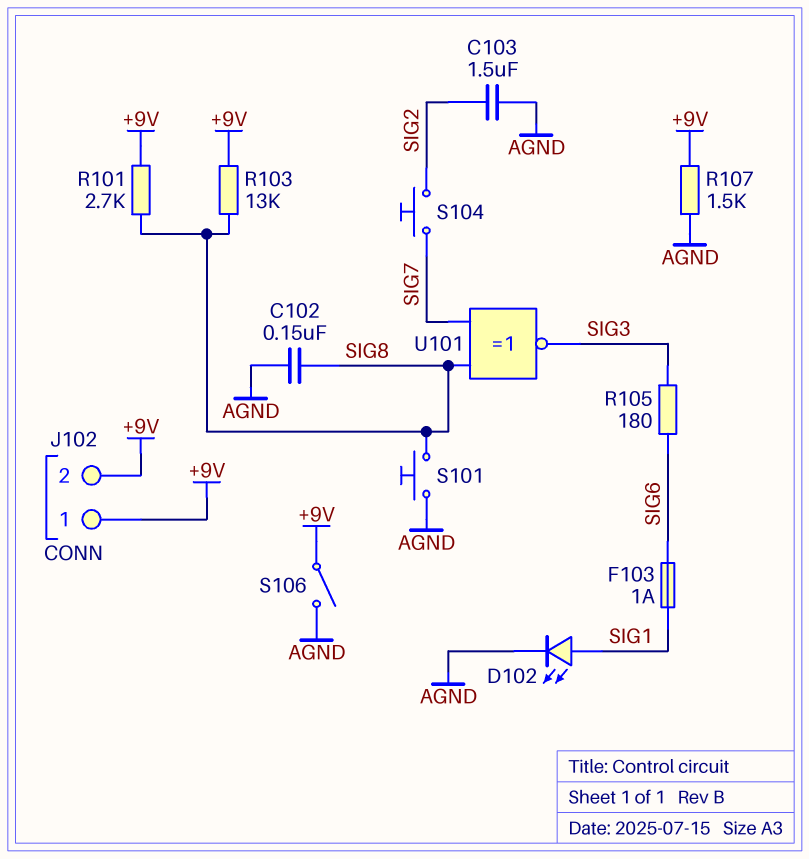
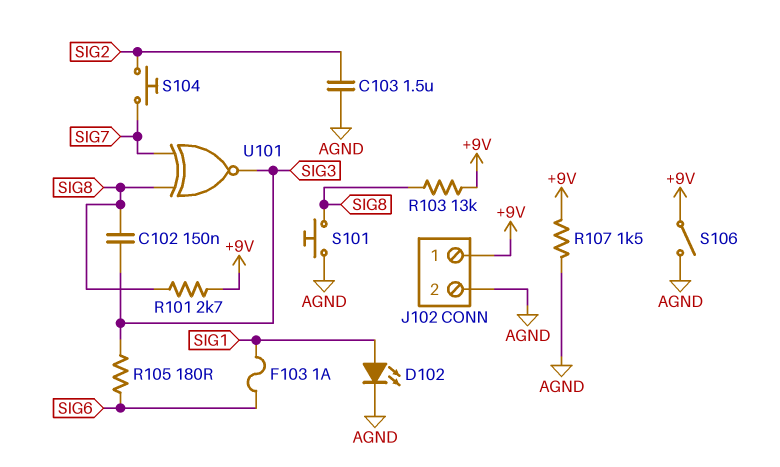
C102: 150nF (AGND, SIG8) -> 150nF (SIG3, SIG8)
J102 pin 2: +9V -> AGND

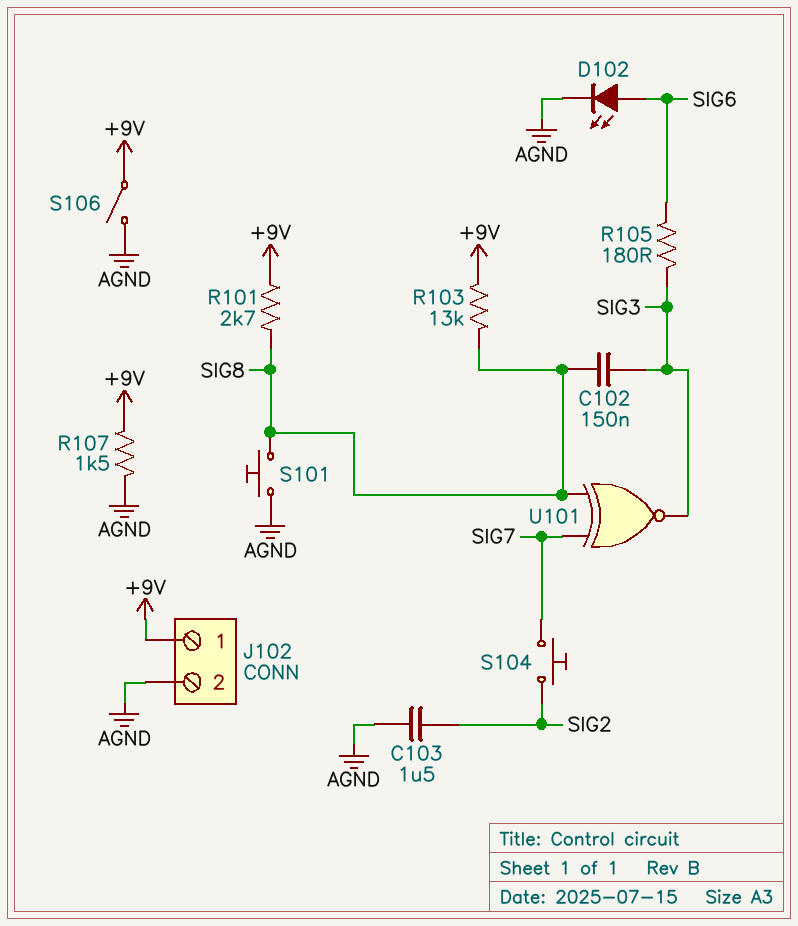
D102: LED (A SIG1, K AGND) -> LED (A SIG6, K AGND)
F103: 1A (SIG1, SIG6) -> none

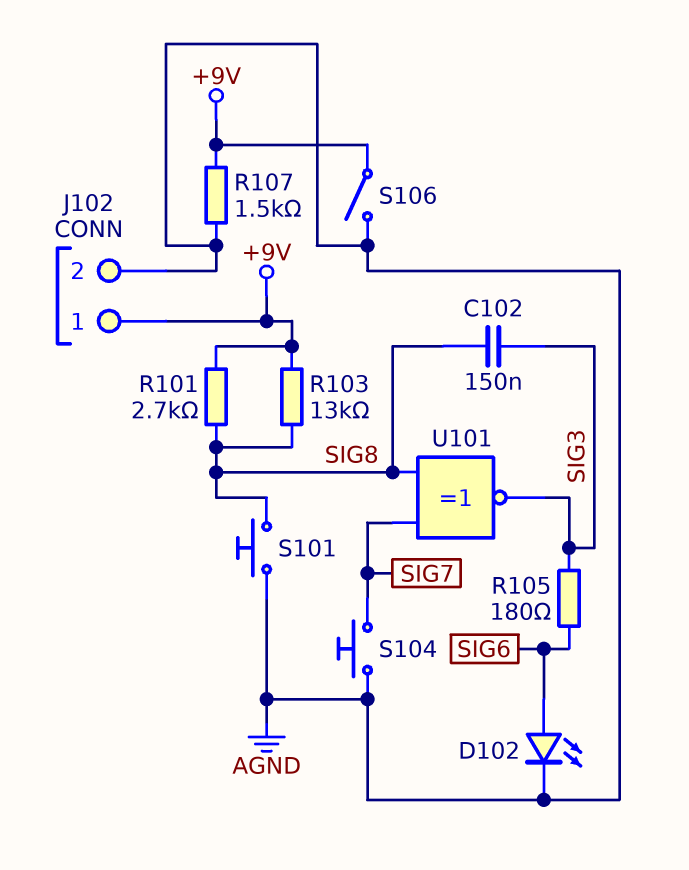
C103: 1.5uF (AGND, SIG2) -> none
S104: button (SIG2, SIG7) -> button (AGND, SIG7)

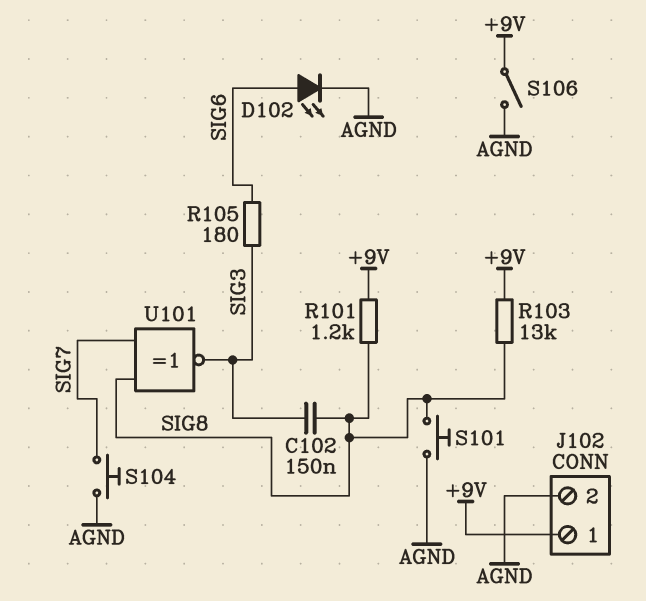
R101: 2.7k (+9V, SIG8) -> 1.2k (+9V, SIG8)
R107: 1.5k (+9V, AGND) -> none

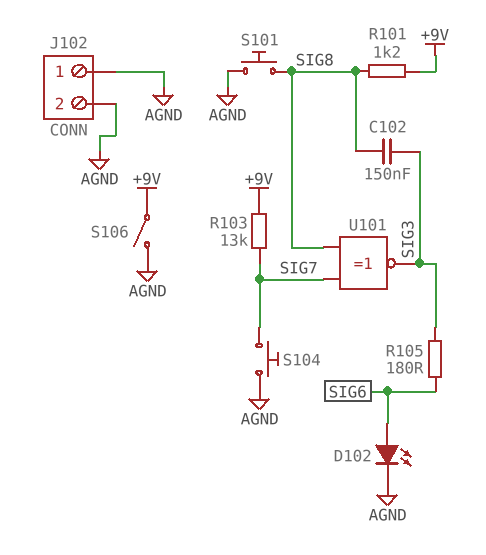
J102 pin 1: +9V -> AGND
R103: 13k (+9V, SIG8) -> 13k (+9V, SIG7)

